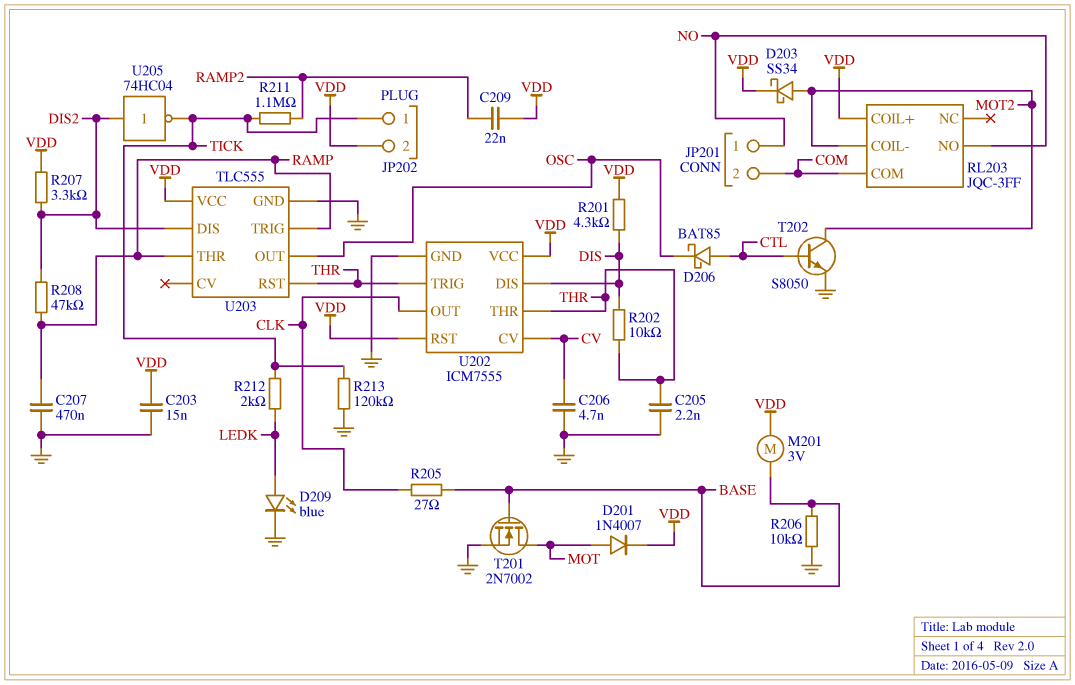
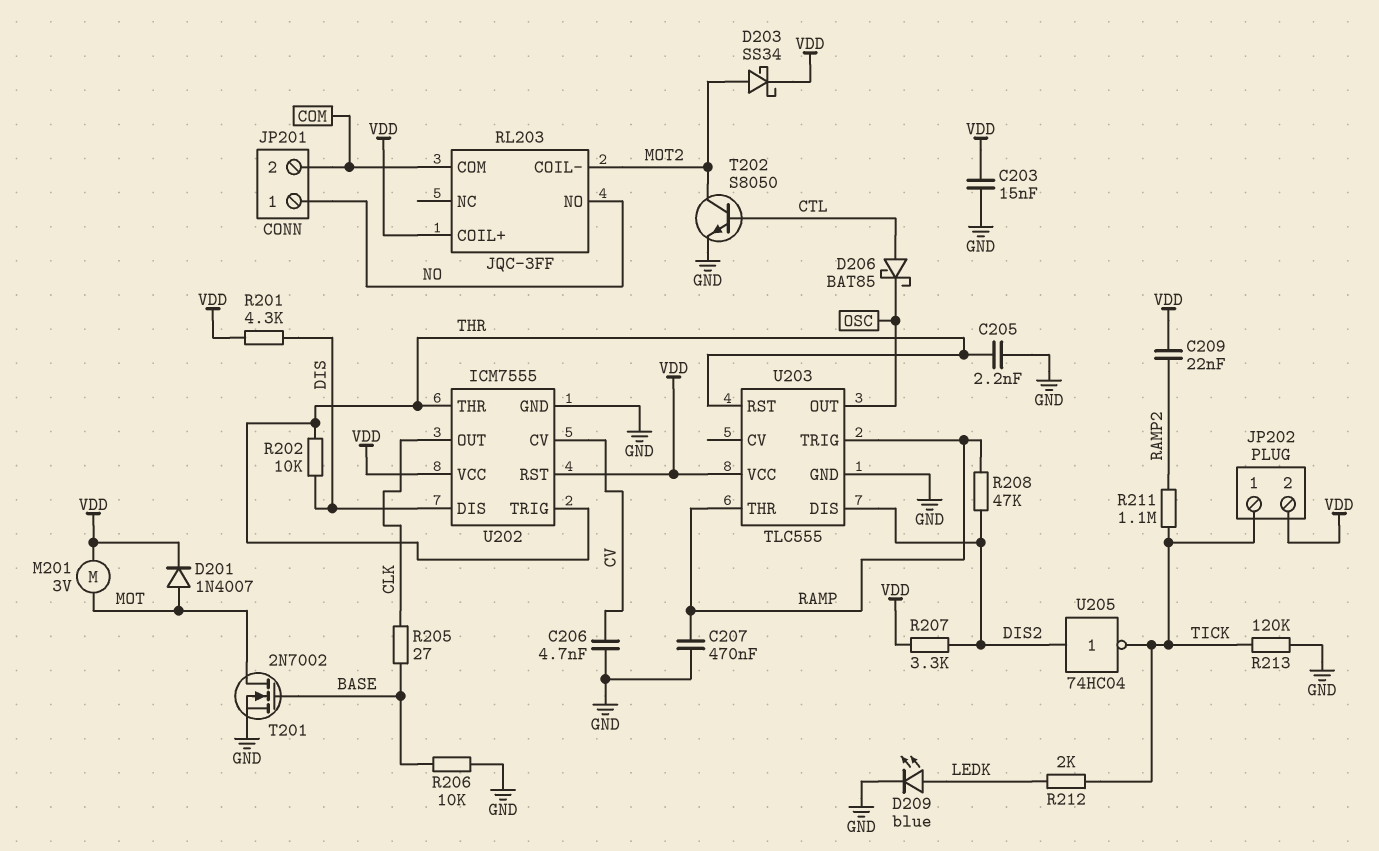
M201: motor 3V (BASE, VDD) -> motor 3V (MOT, VDD)

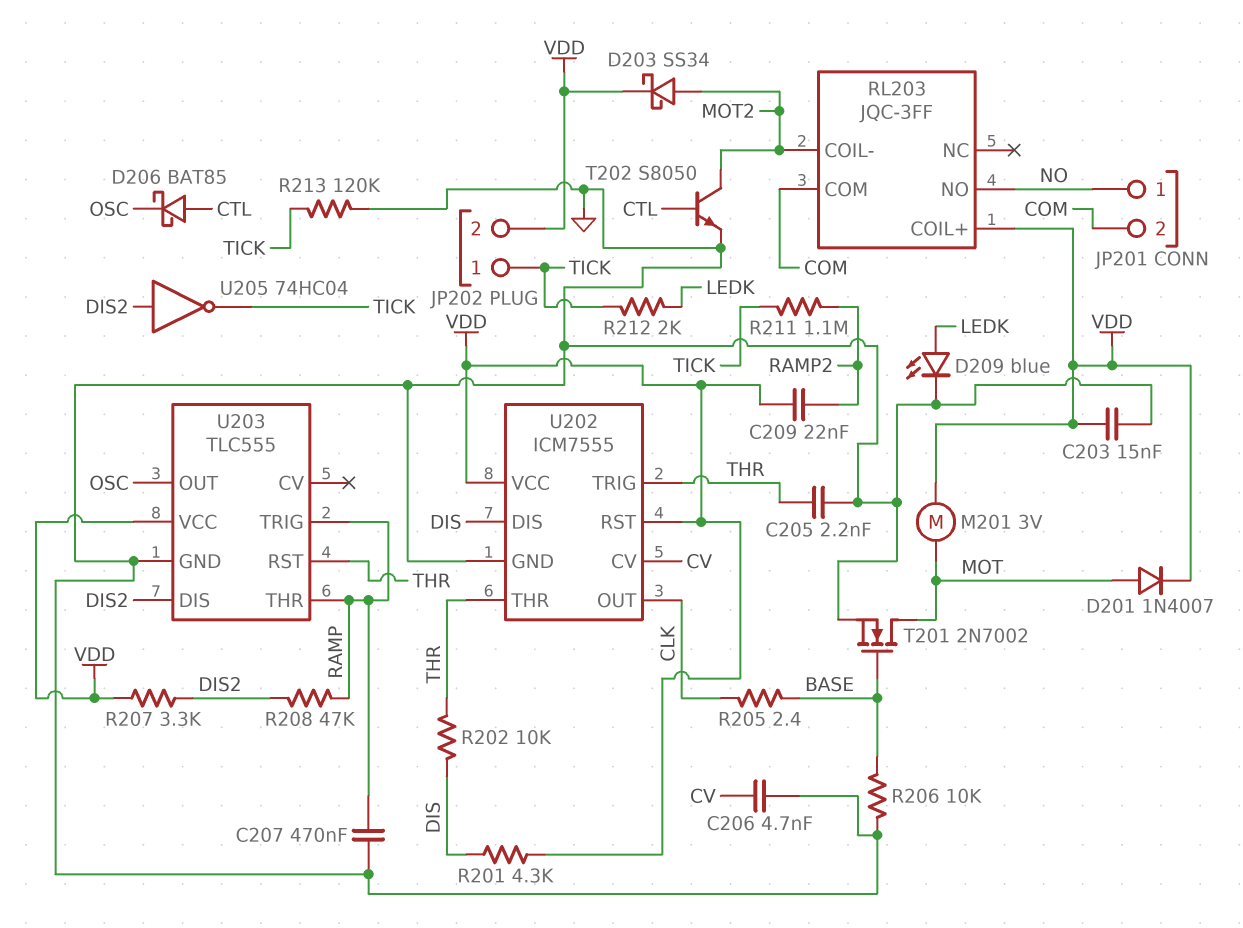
R205: 27 (BASE, CLK) -> 2.4 (BASE, CLK)

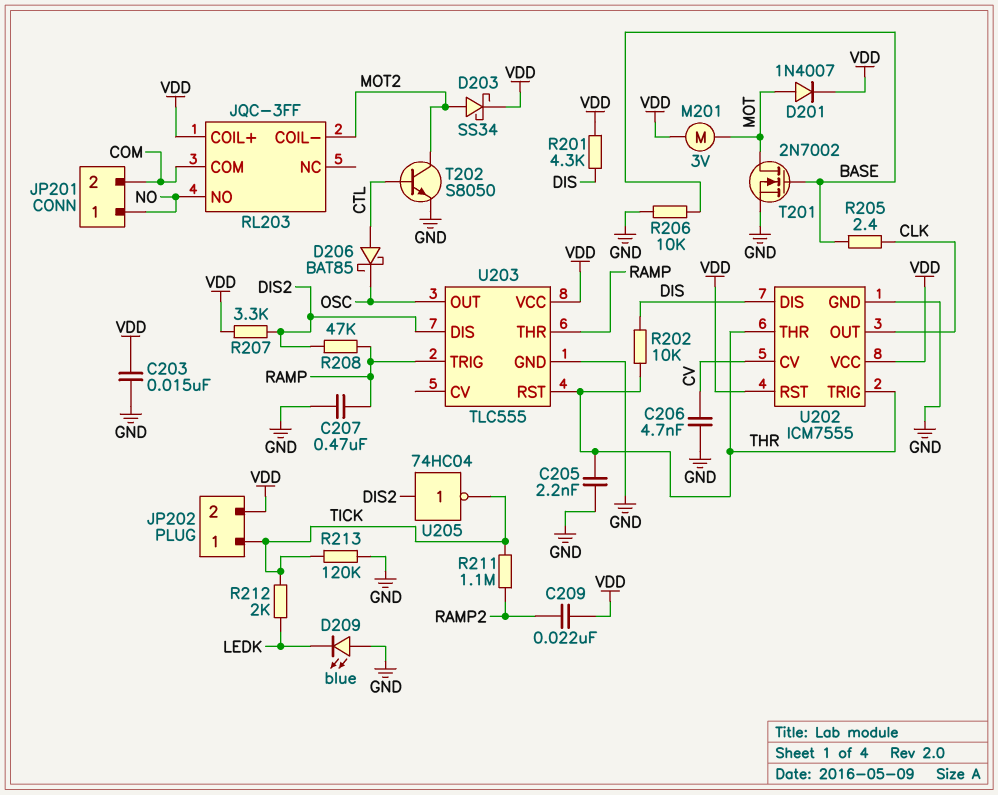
D209: LED blue (A LEDK, K GND) -> LED blue (A GND, K LEDK)

